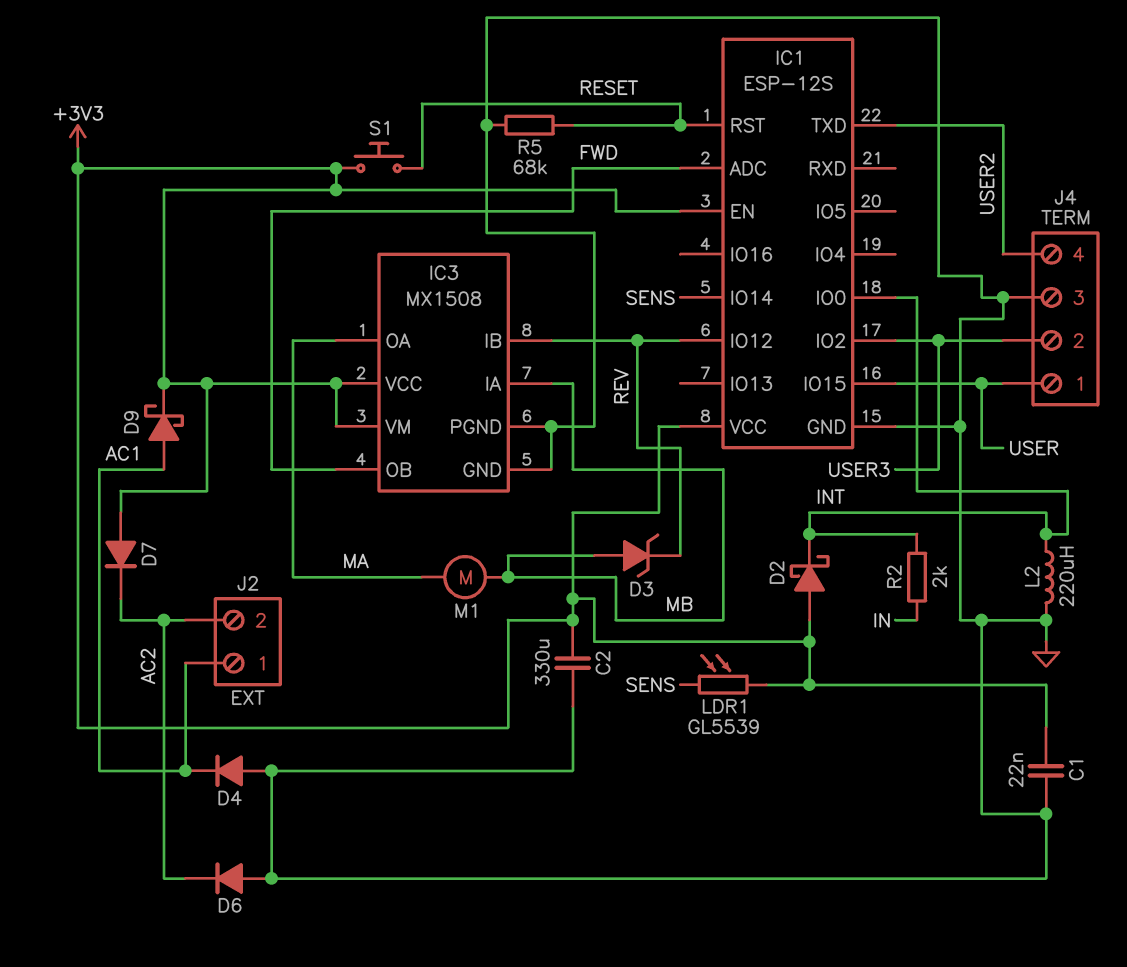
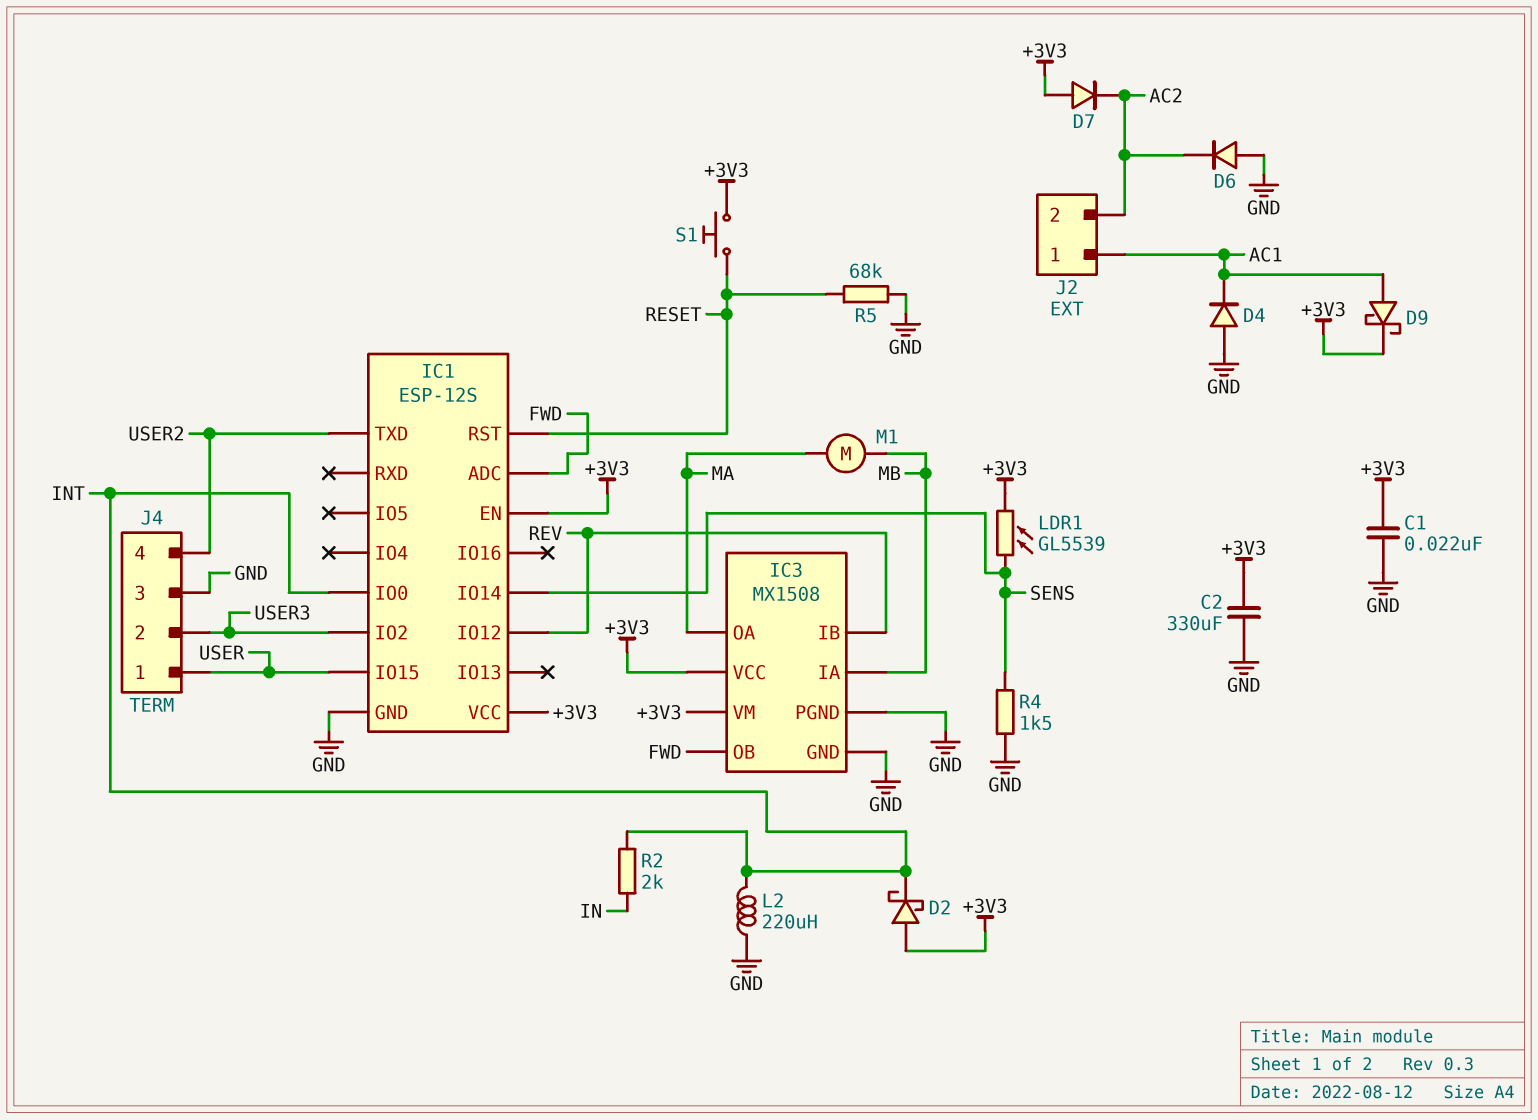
D3: zener (A MB, K REV) -> none
R4: none -> 1.5k (GND, SENS)

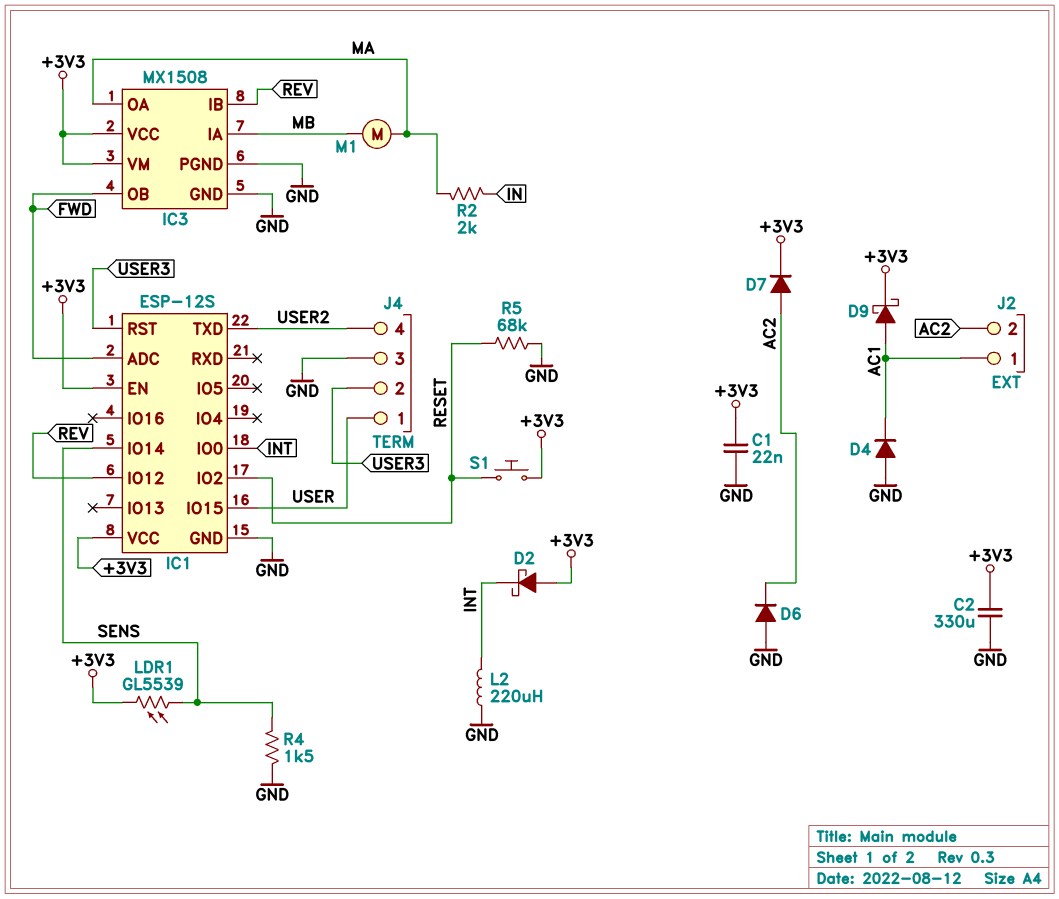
D7: diode (A +3V3, K AC2) -> diode (A AC2, K +3V3)
IC1 pin IO2: USER3 -> RESET
IC1 pin RST: RESET -> USER3
R2: 2k (IN, INT) -> 2k (IN, MA)

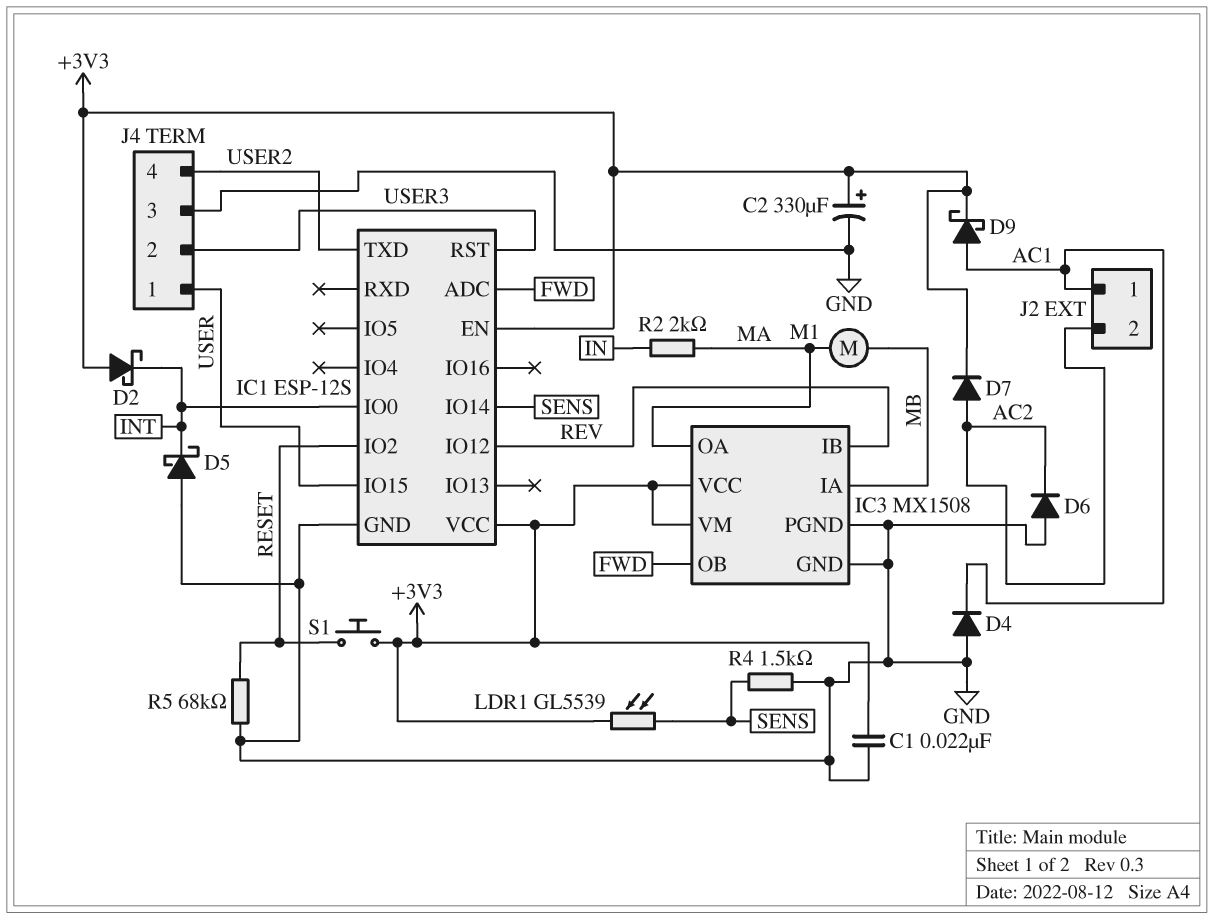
C2: 330uF (+3V3, GND) -> 330uF (plus +3V3, minus GND)
D5: none -> schottky (A GND, K INT)
L2: 220uH (GND, INT) -> none

